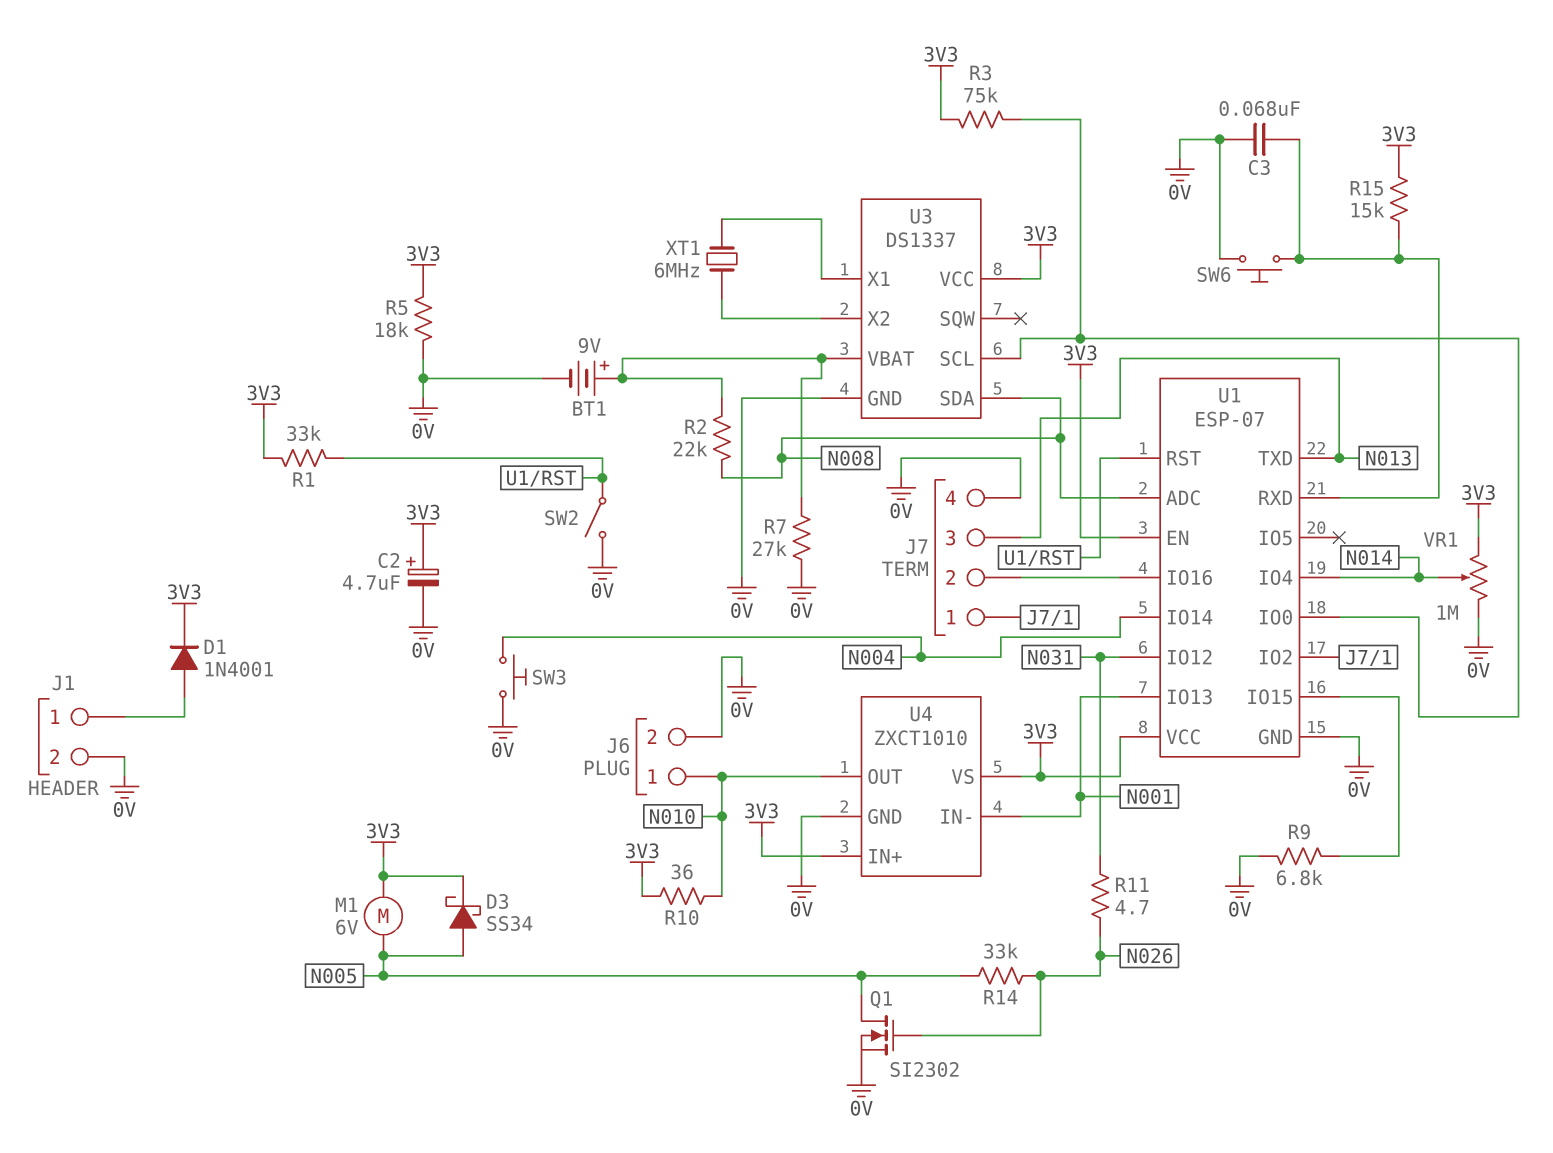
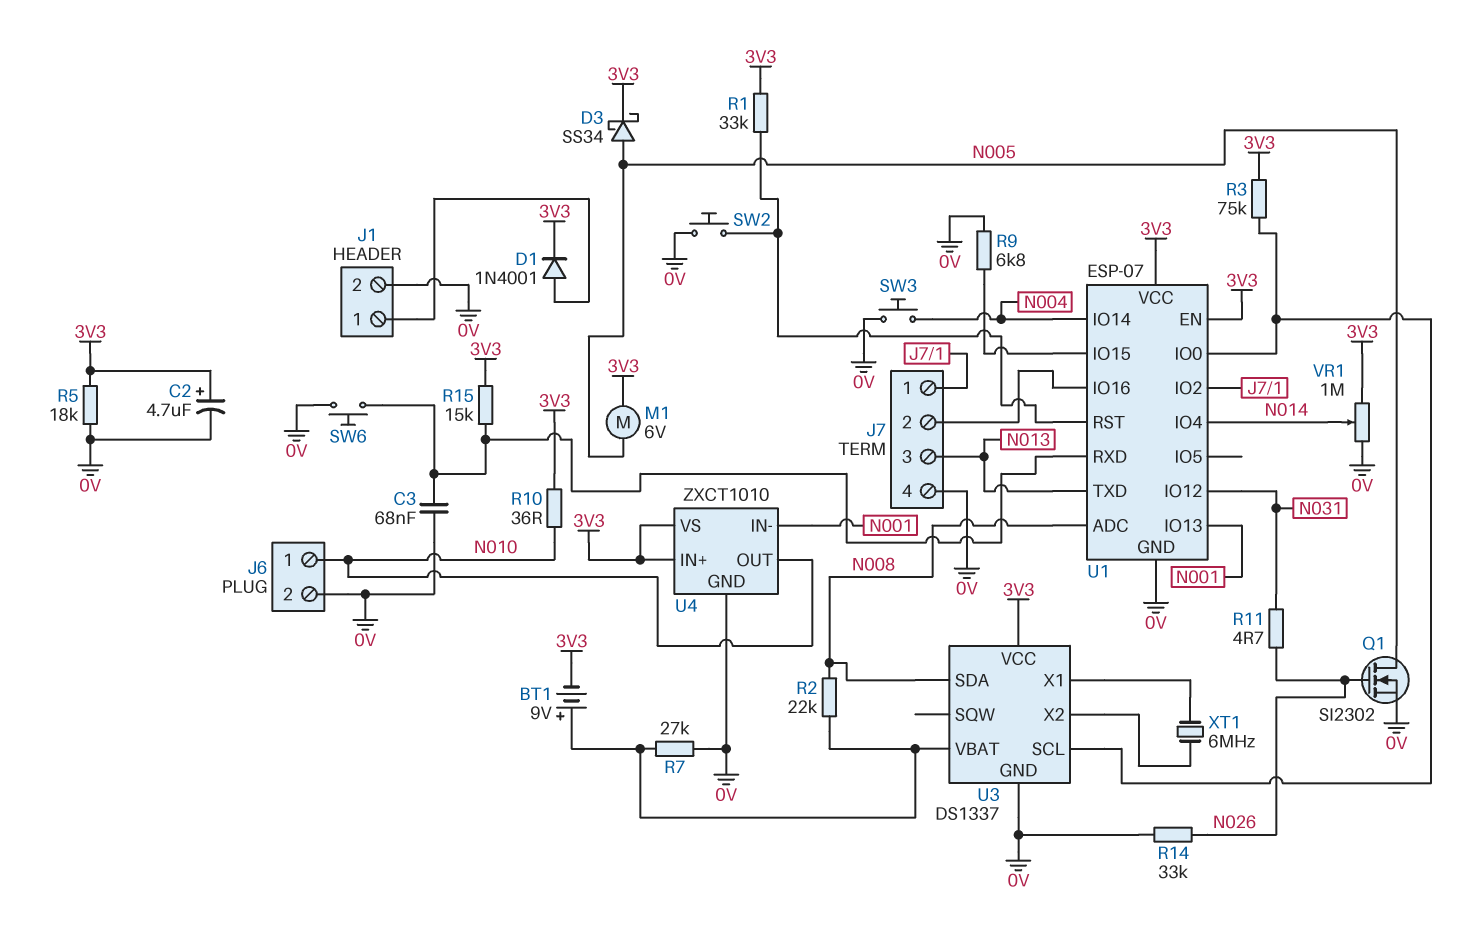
BT1: 9V (plus U3/VBAT, minus 0V) -> 9V (plus U3/VBAT, minus 3V3)
R14: 33k (N005, N026) -> 33k (0V, N026)
SW2: switch (0V, U1/RST) -> button (0V, U1/RST)

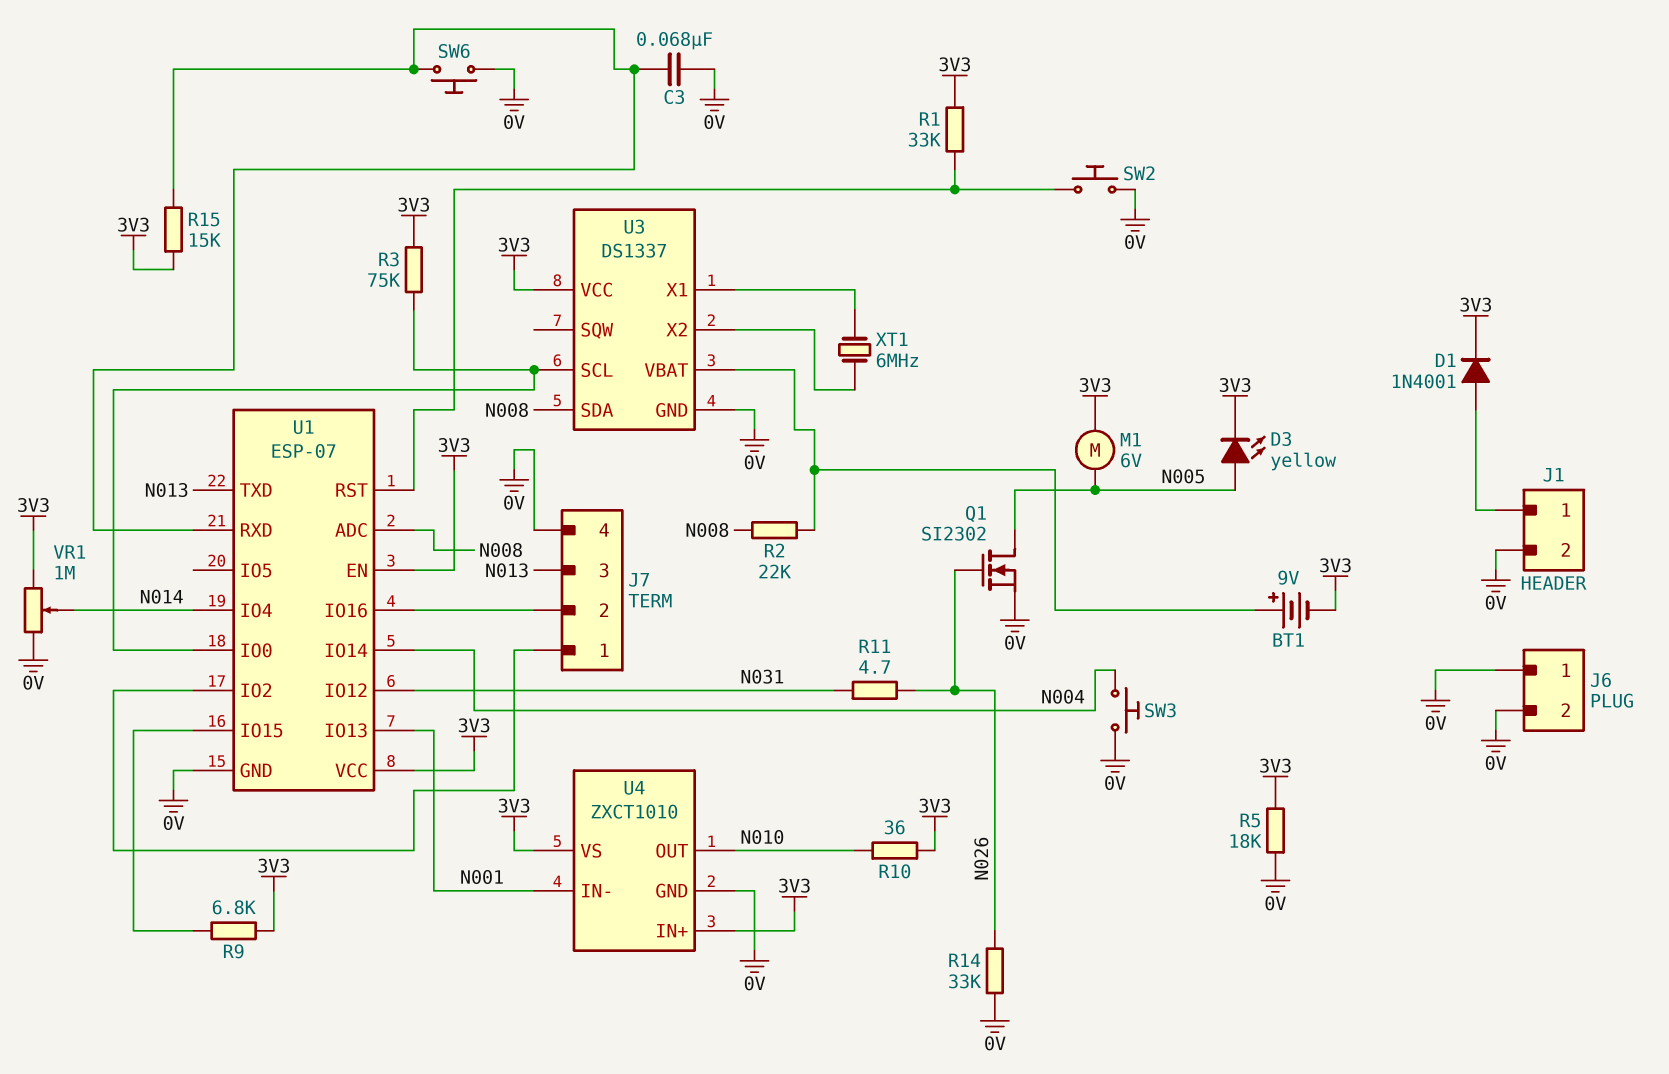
C2: 4.7uF (plus 3V3, minus 0V) -> none
D3: schottky SS34 (A N005, K 3V3) -> LED yellow (A N005, K 3V3)
J6 pin 1: N010 -> 0V
R7: 27k (0V, U3/VBAT) -> none
R9: 6.8k (0V, U1/IO15) -> 6.8k (3V3, U1/IO15)

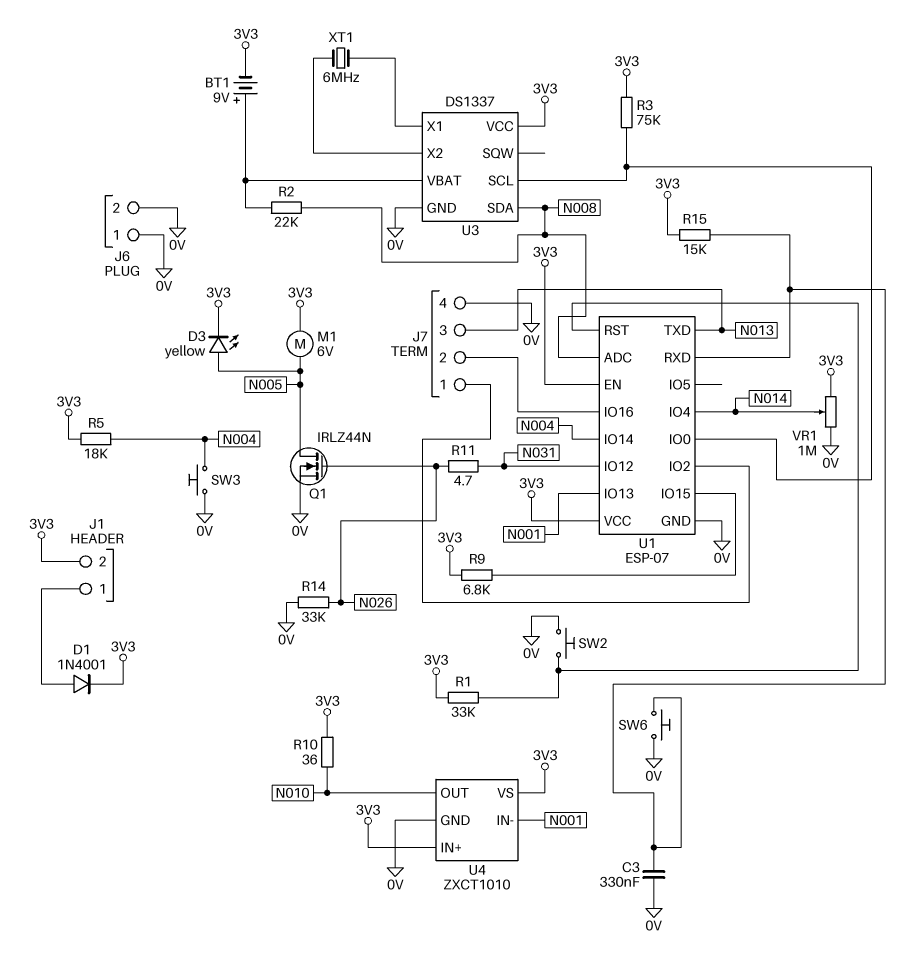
C3: 68nF (0V, U1/RXD) -> 330nF (0V, U1/RXD)
J1 pin 2: 0V -> 3V3
Q1: NMOS SI2302 (G N026, D N005, S 0V) -> NMOS IRLZ44N (G N026, D N005, S 0V)
R5: 18k (0V, 3V3) -> 18k (3V3, N004)

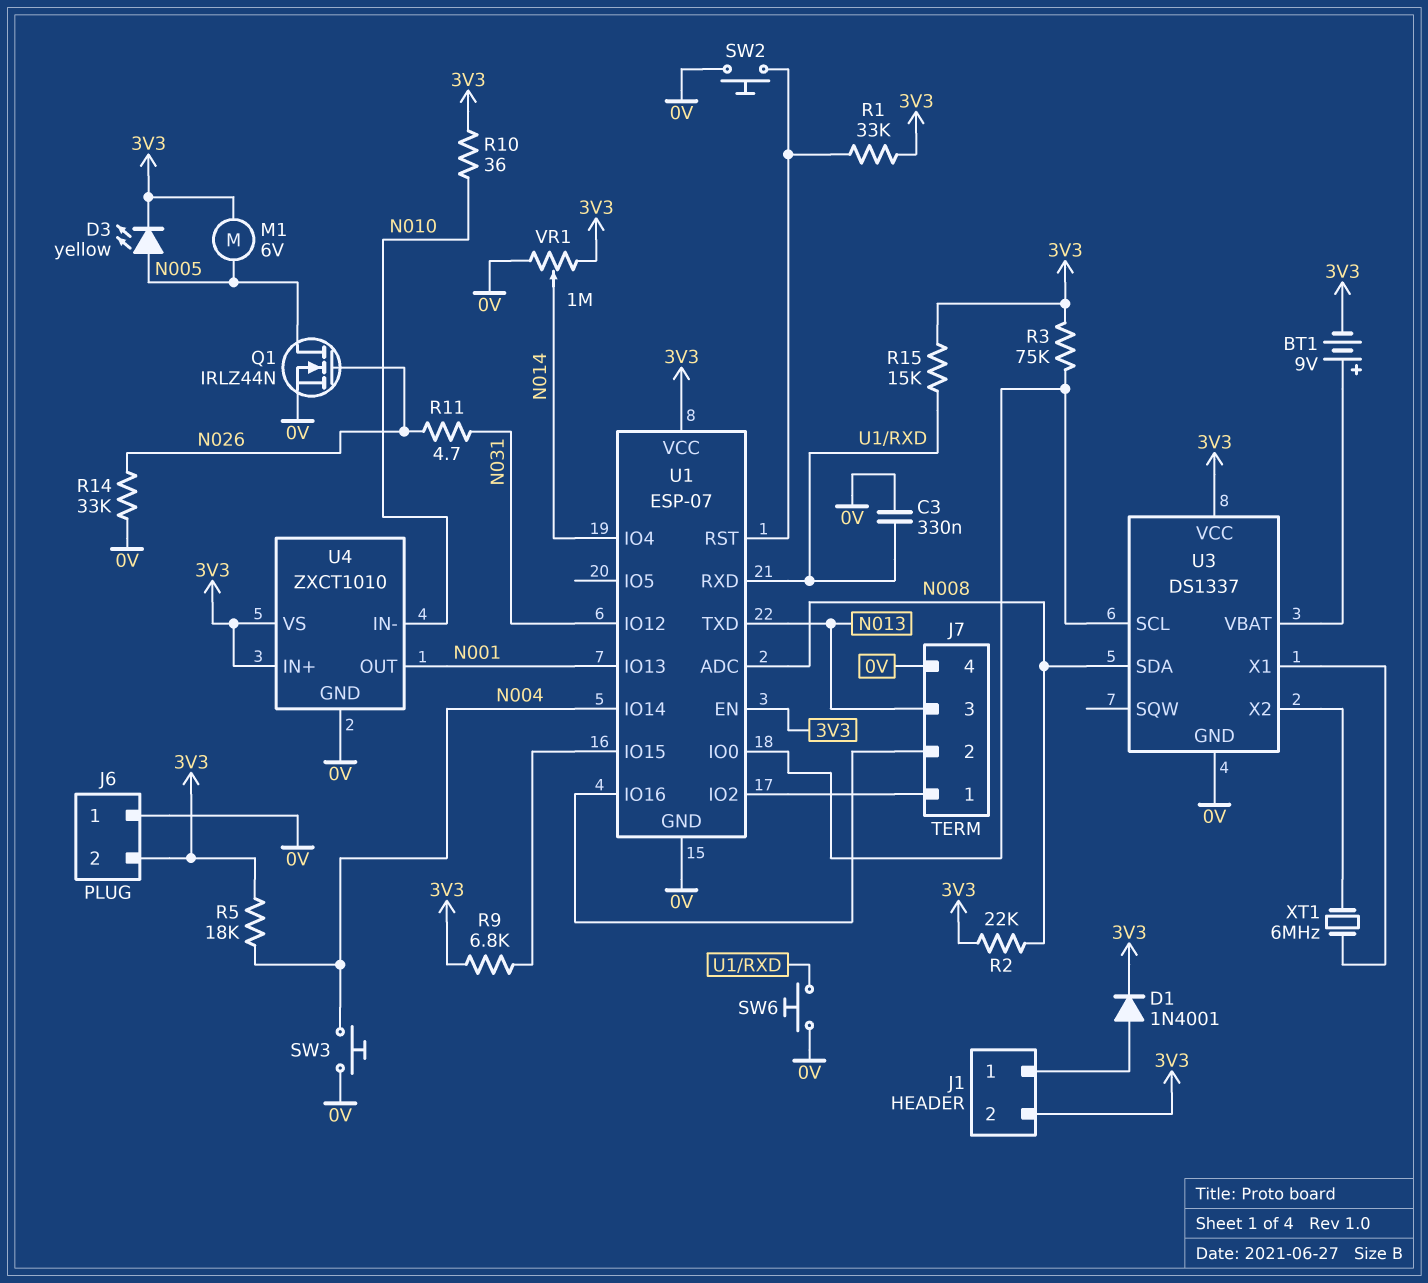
J6 pin 2: 0V -> 3V3
R2: 22k (N008, U3/VBAT) -> 22k (3V3, N008)
U4 pin IN-: N001 -> N010
U4 pin OUT: N010 -> N001

